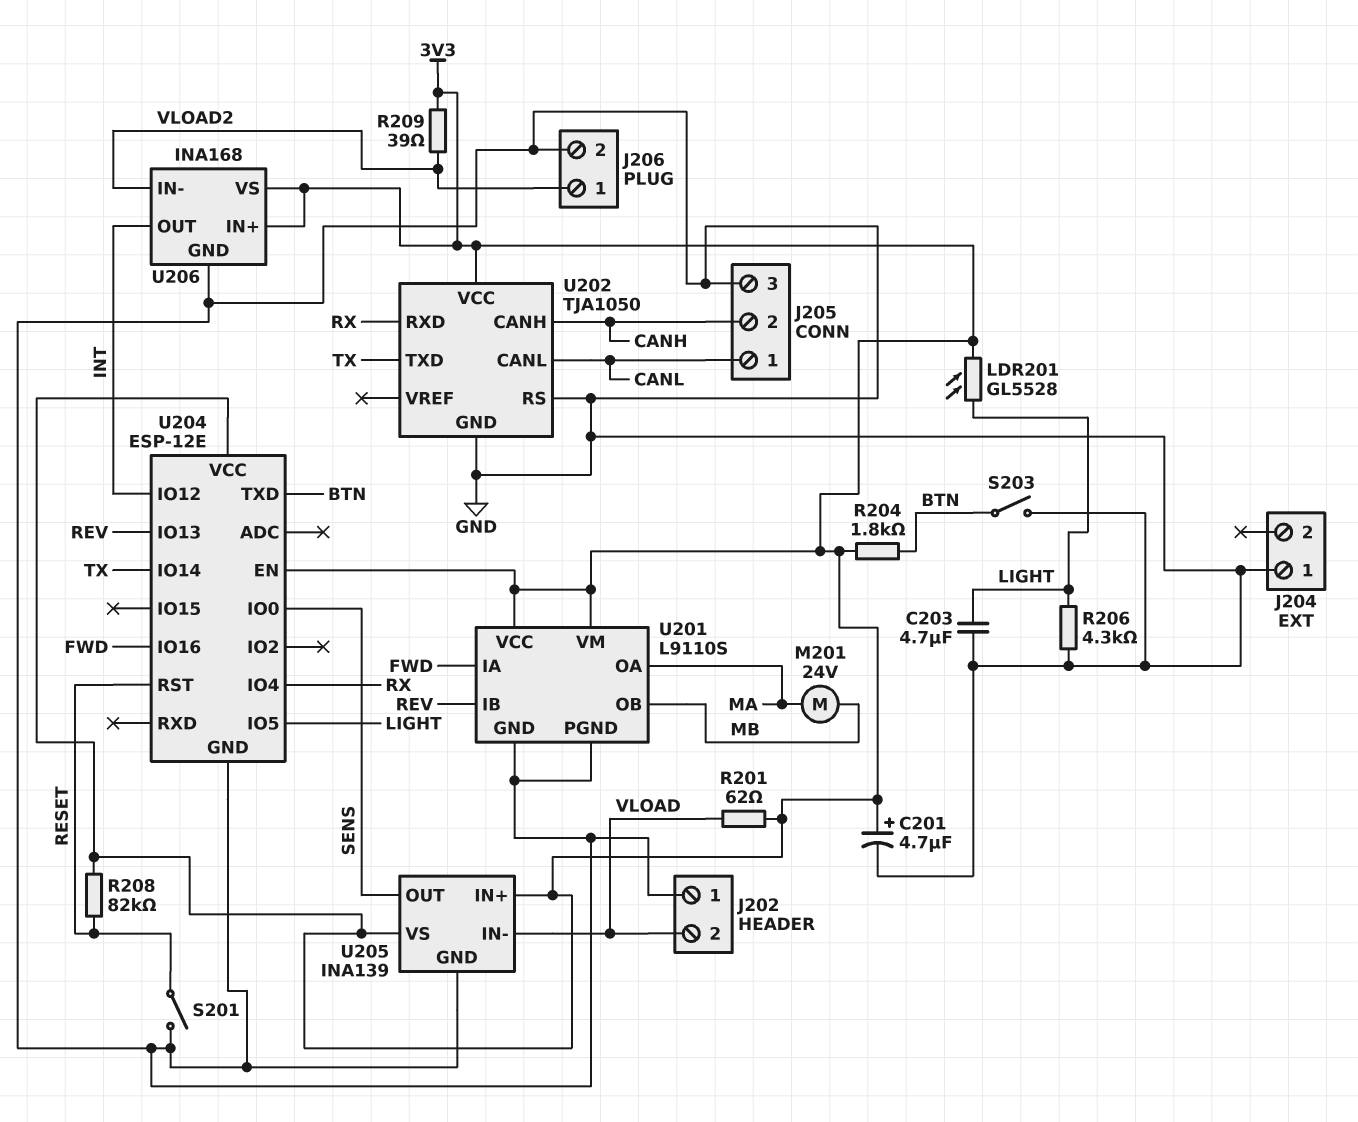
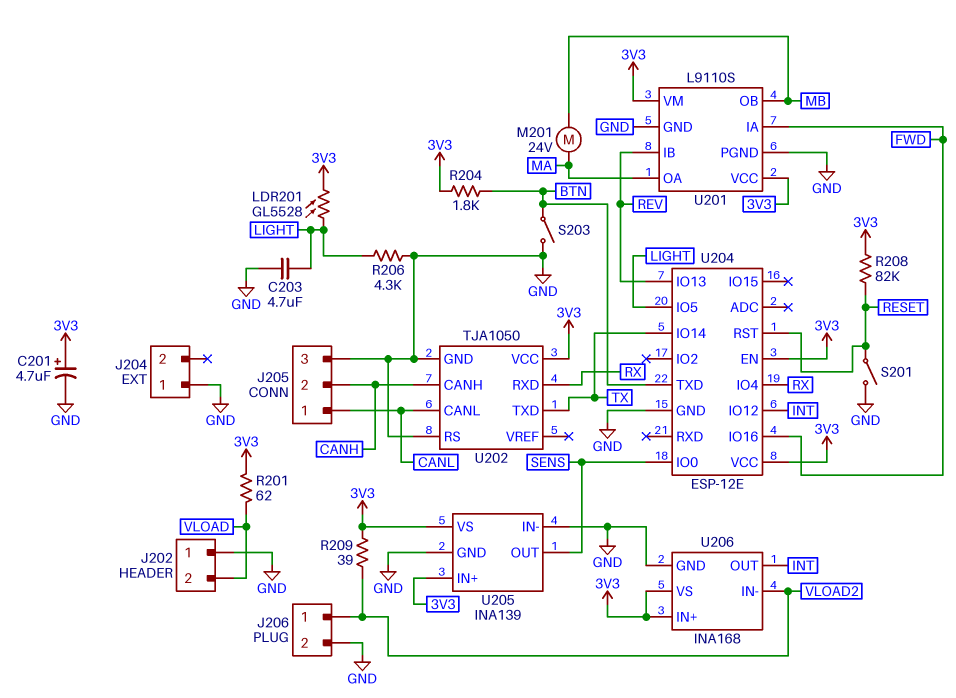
U205 pin IN-: VLOAD -> GND

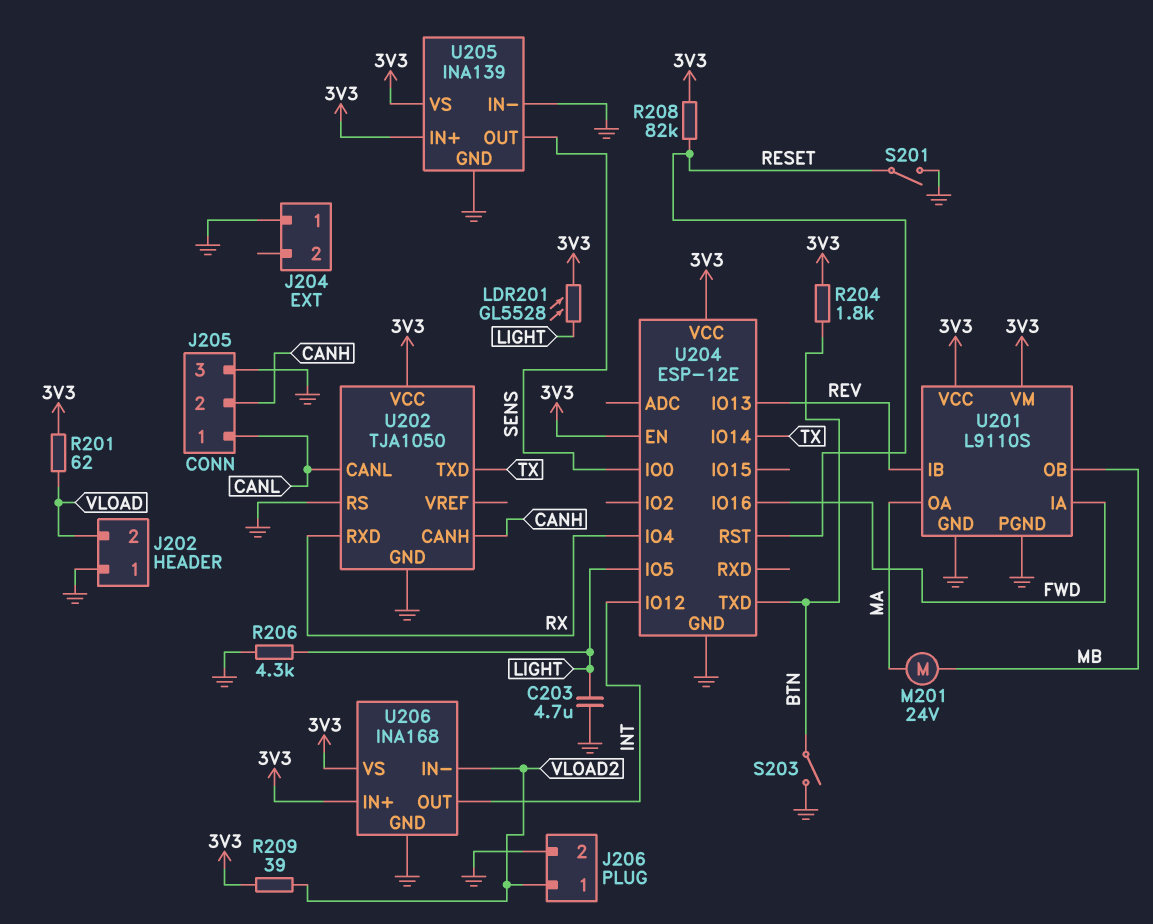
C201: 4.7uF (plus 3V3, minus GND) -> none

